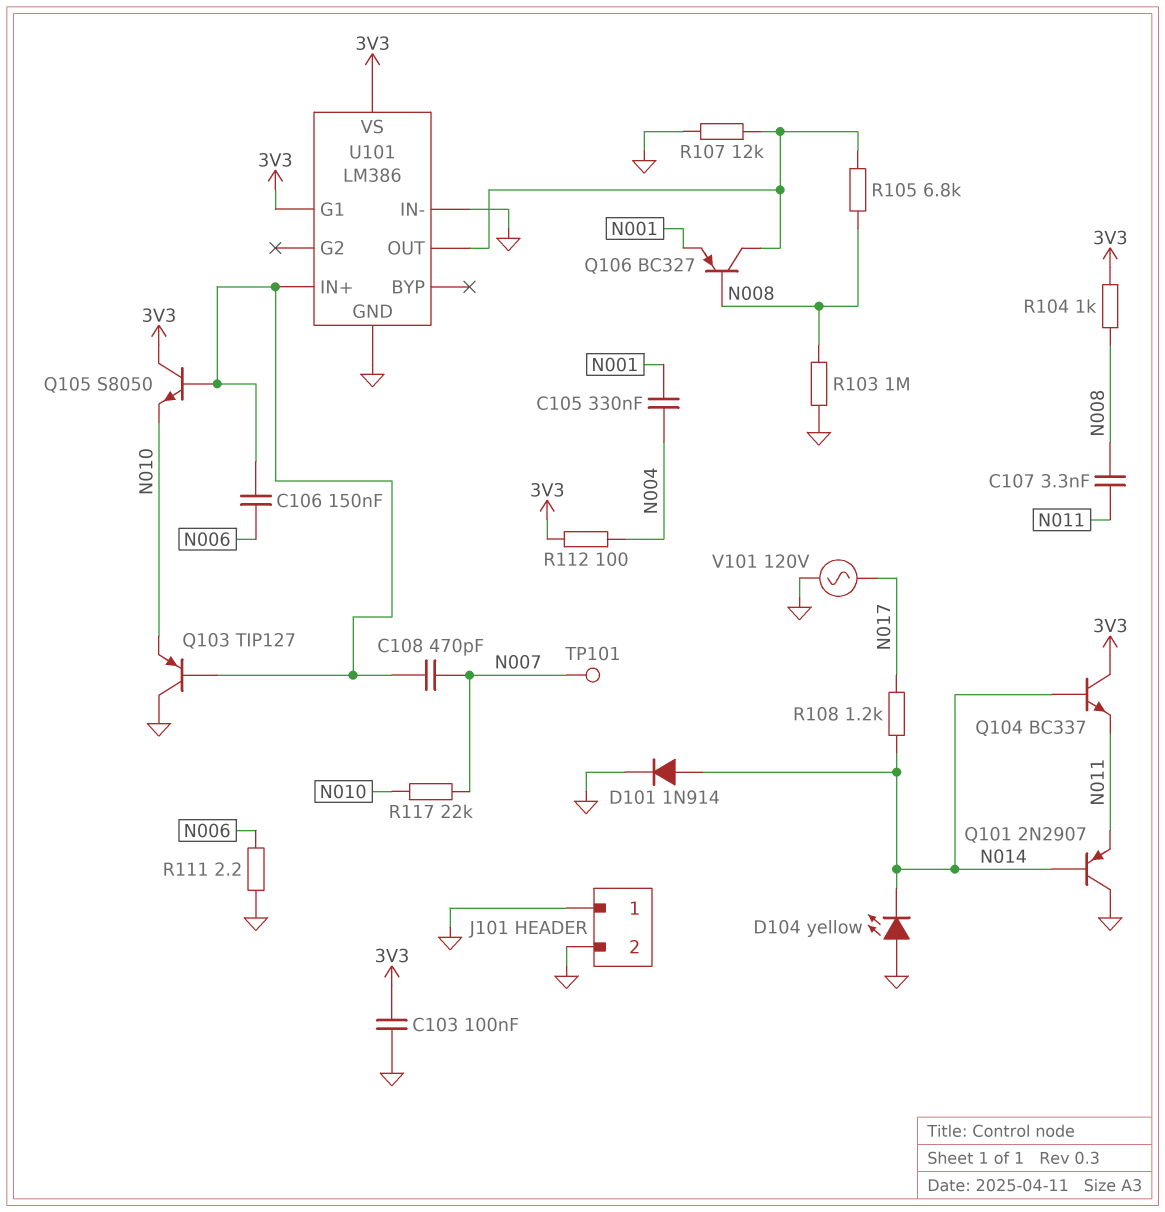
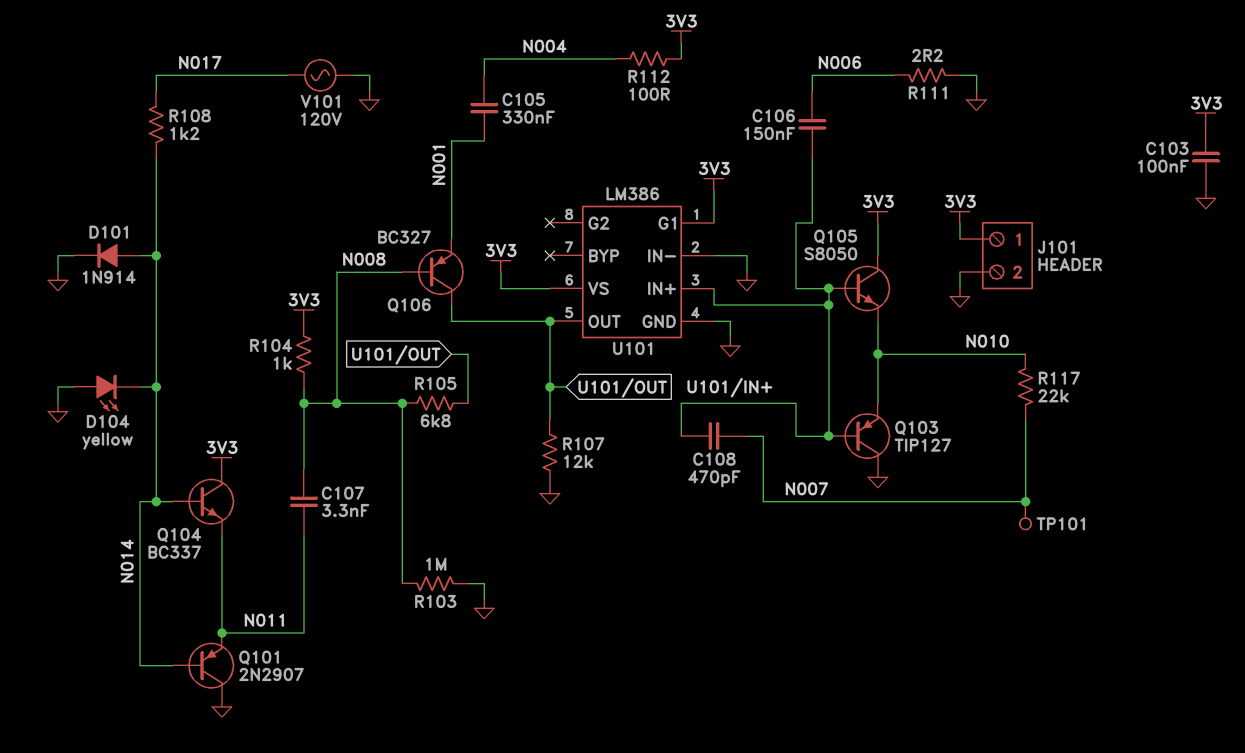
J101 pin 1: GND -> 3V3

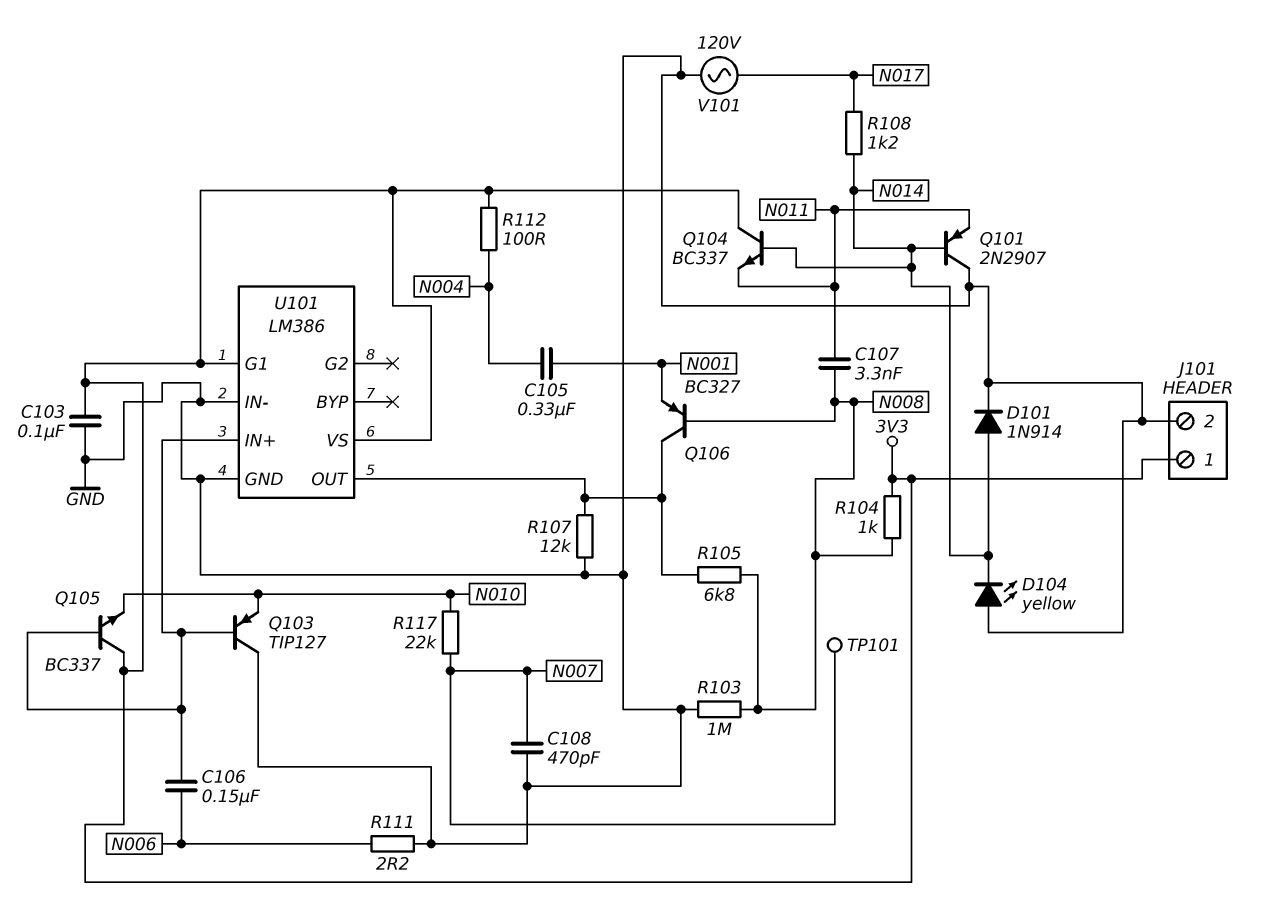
C108: 470pF (N007, U101/IN+) -> 470pF (GND, N007)
Q105: NPN S8050 (B U101/IN+, C 3V3, E N010) -> NPN BC337 (B U101/IN+, C 3V3, E N010)

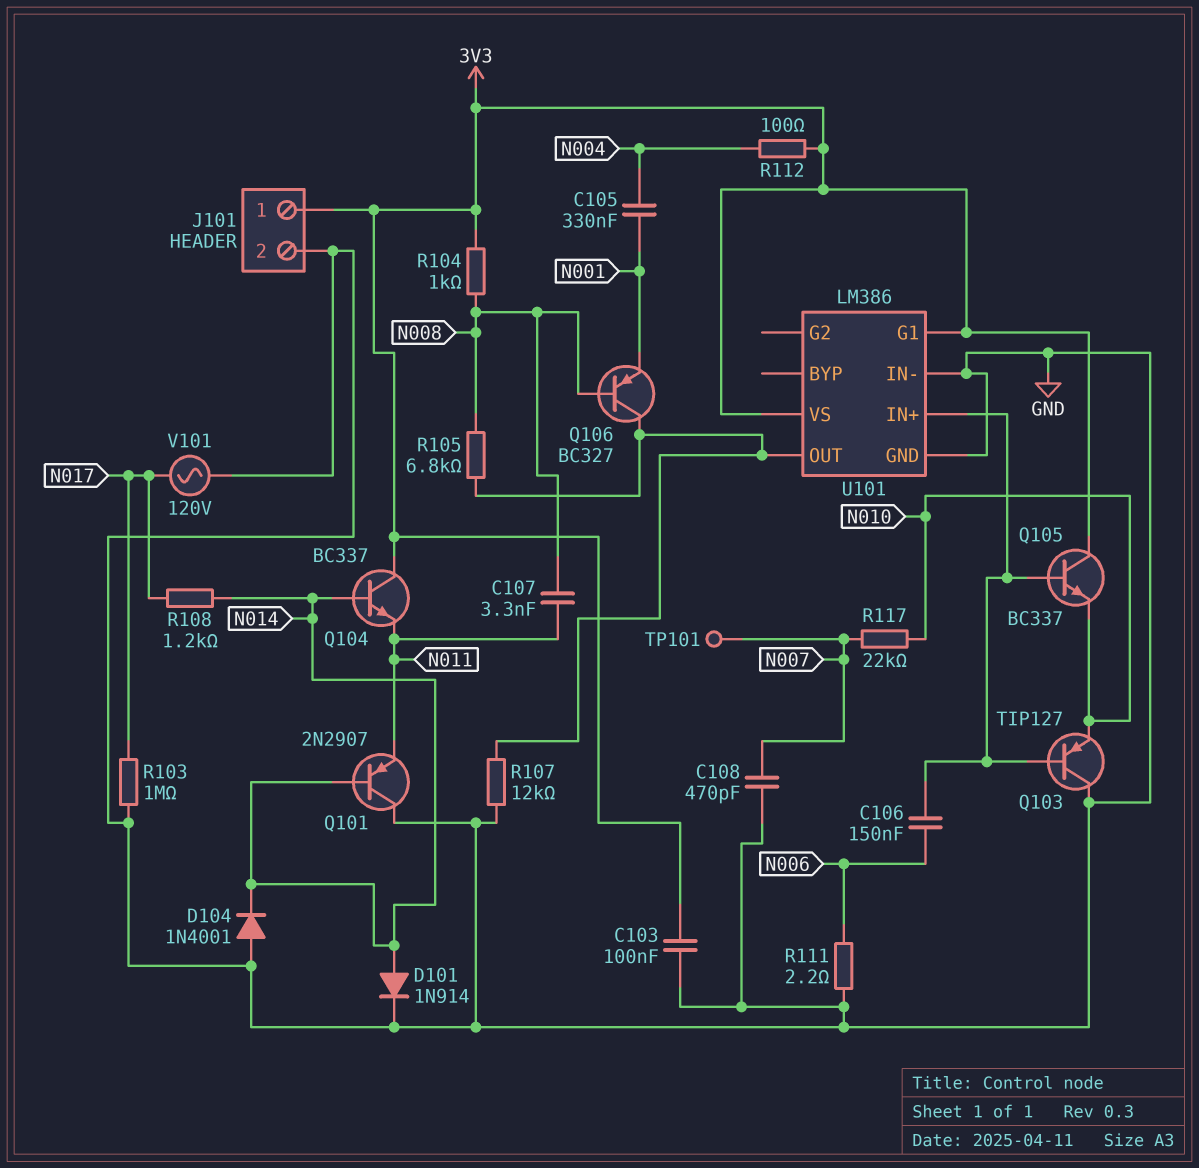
D104: LED yellow (A GND, K N014) -> diode 1N4001 (A GND, K N014)
R103: 1M (GND, N008) -> 1M (GND, N017)

